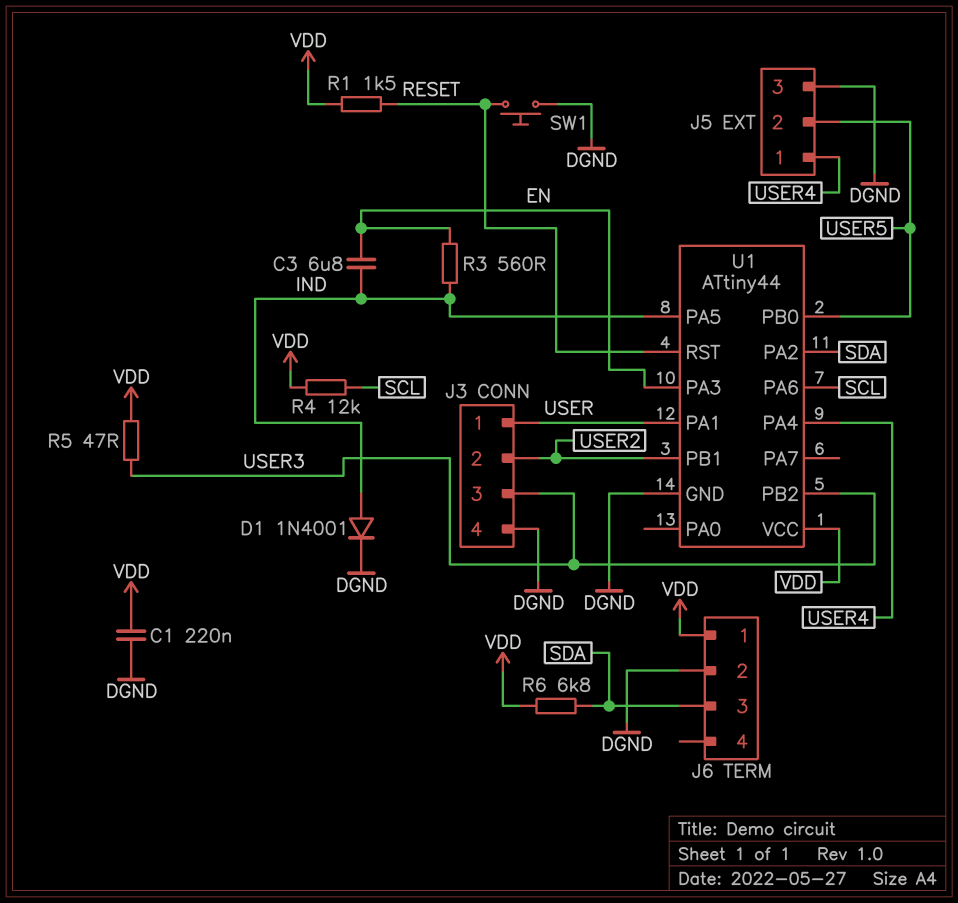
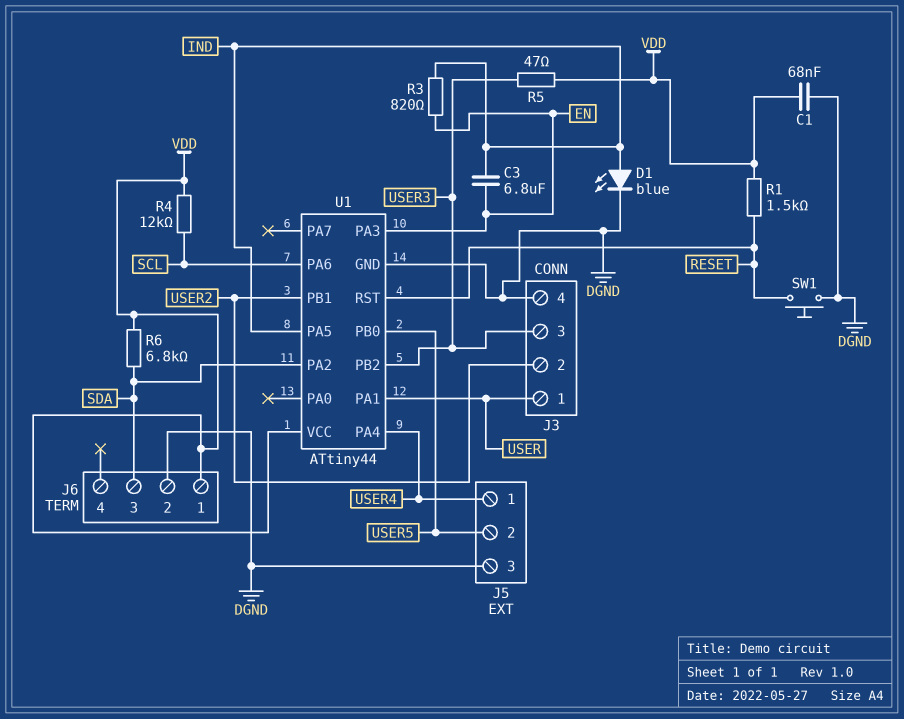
C1: 220nF (DGND, VDD) -> 68nF (DGND, VDD)
D1: diode 1N4001 (A IND, K DGND) -> LED blue (A IND, K DGND)
R3: 560 (EN, IND) -> 820 (EN, IND)

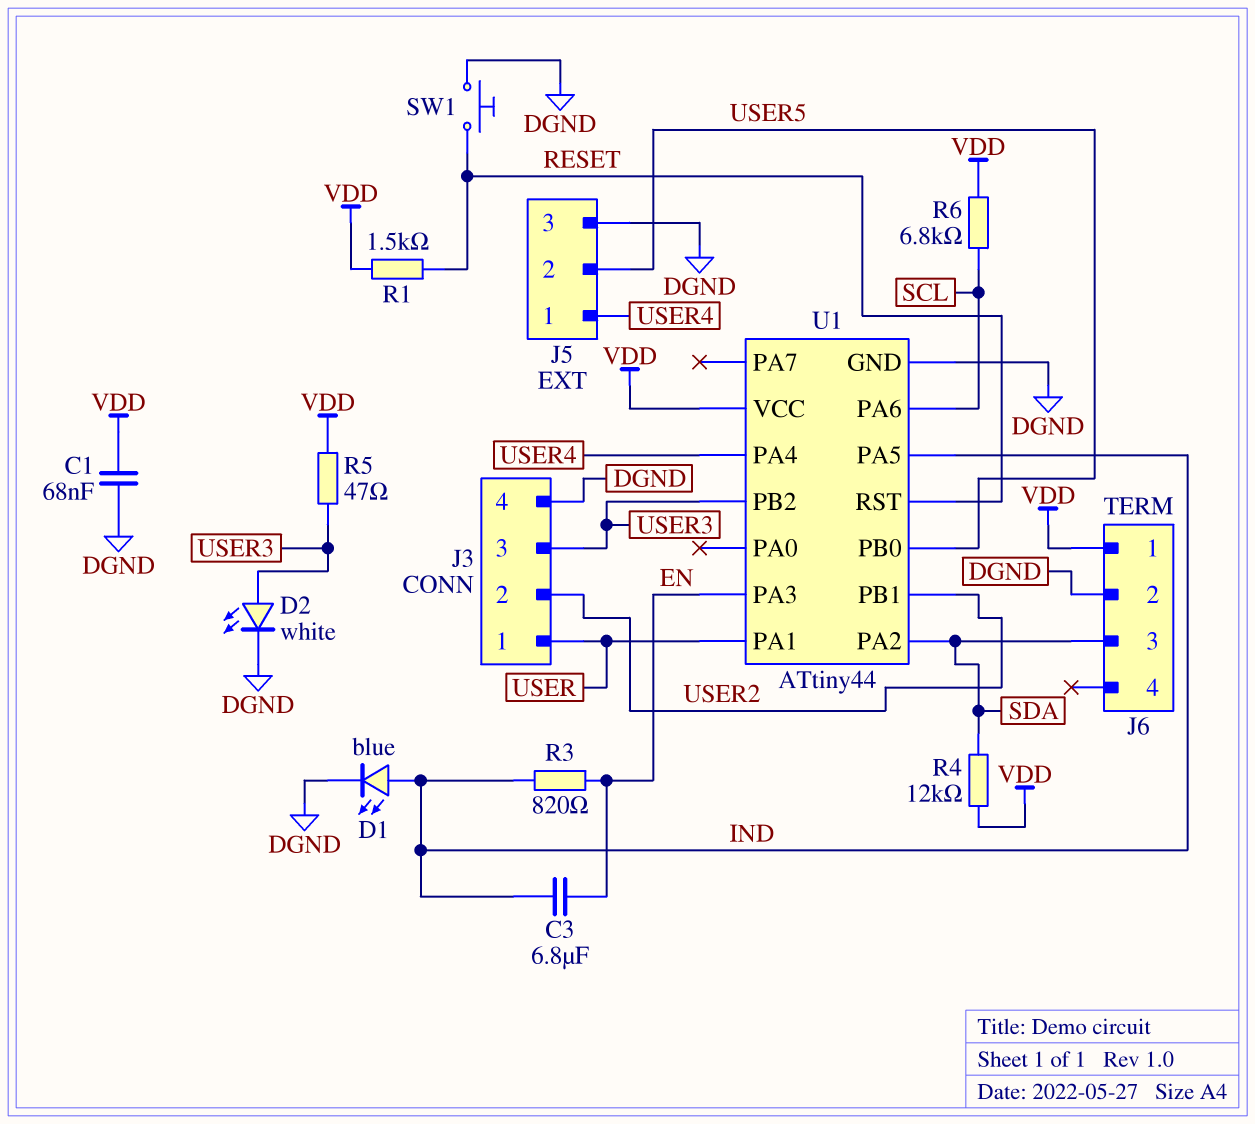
D2: none -> LED white (A USER3, K DGND)
R4: 12k (SCL, VDD) -> 12k (SDA, VDD)
R6: 6.8k (SDA, VDD) -> 6.8k (SCL, VDD)

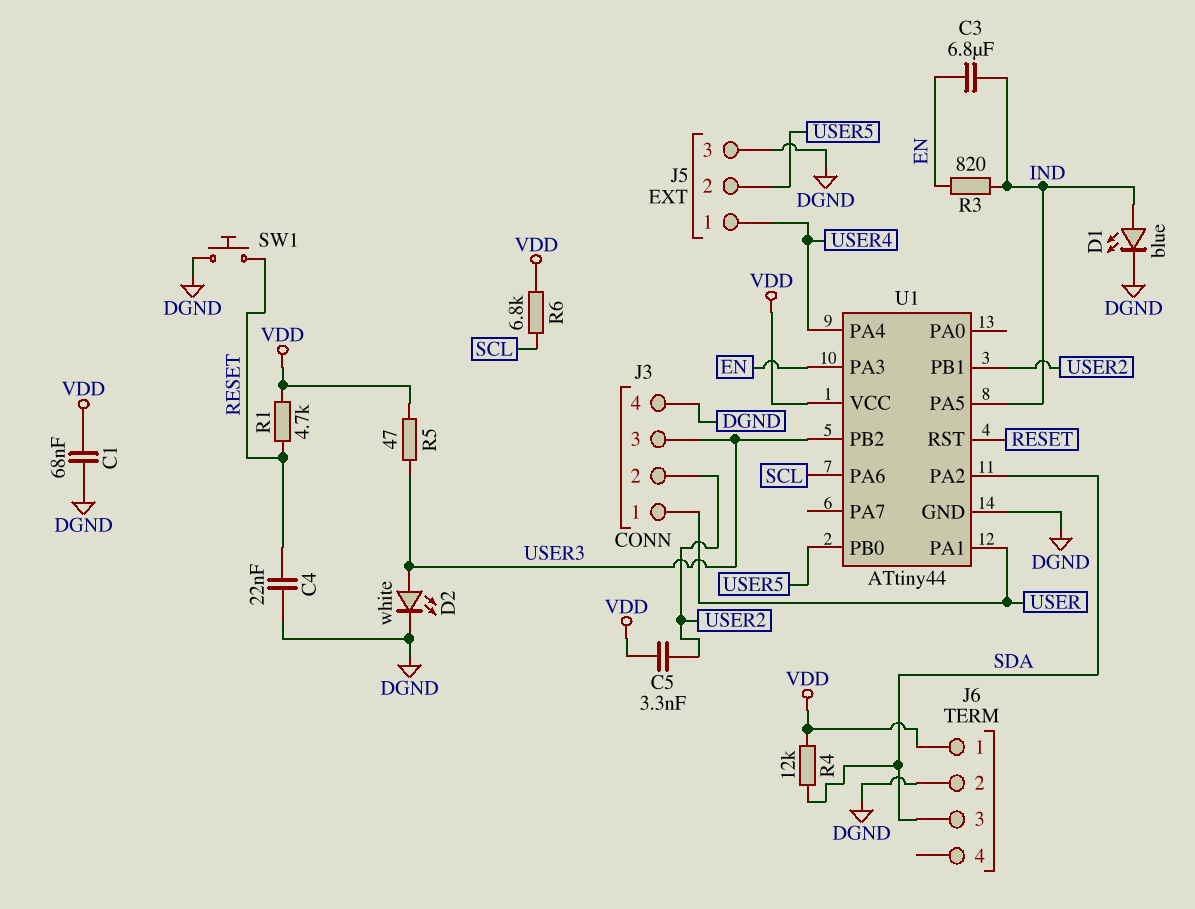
C4: none -> 22nF (DGND, RESET)
C5: none -> 3.3nF (USER2, VDD)
R1: 1.5k (RESET, VDD) -> 4.7k (RESET, VDD)

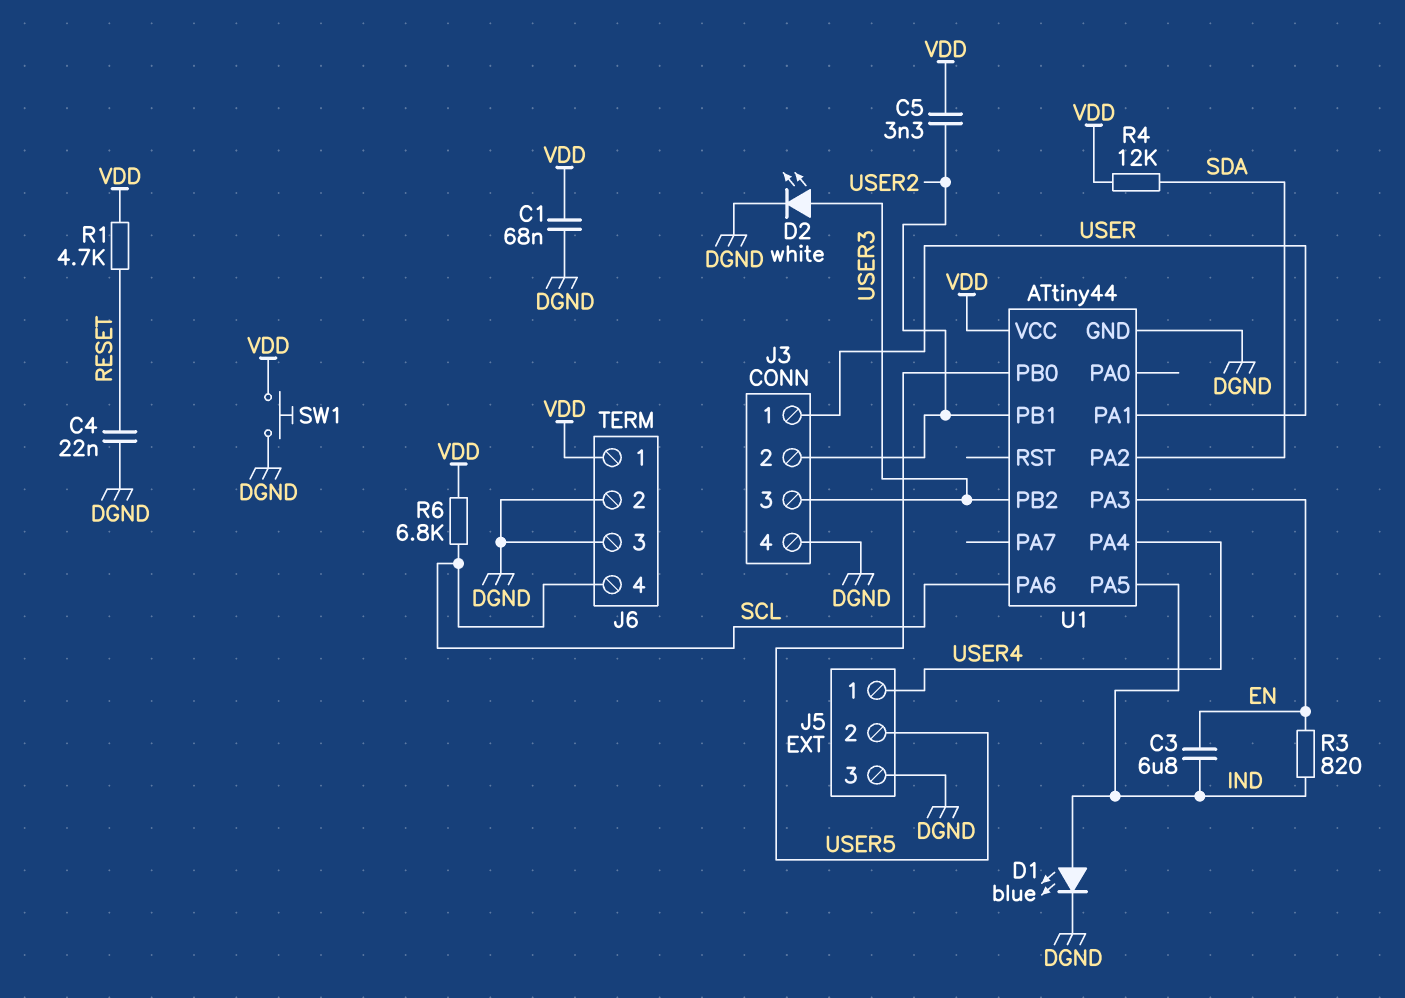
J6 pin 3: SDA -> DGND
J6 pin 4: none -> SCL
R5: 47 (USER3, VDD) -> none
SW1: button (DGND, RESET) -> button (DGND, VDD)
U1 pin RST: RESET -> none

